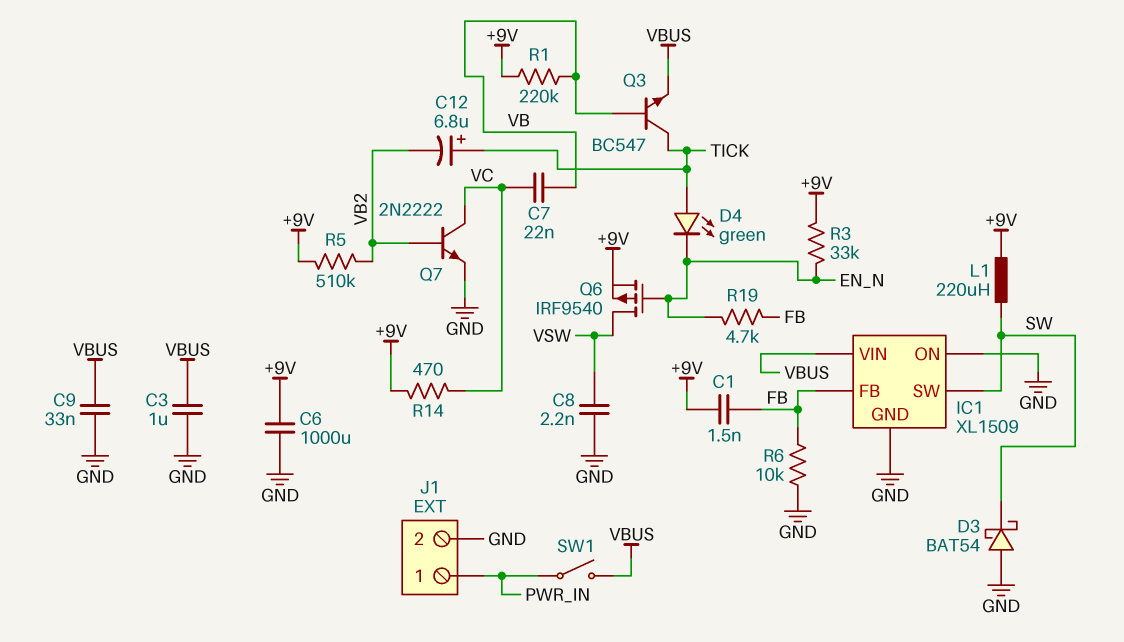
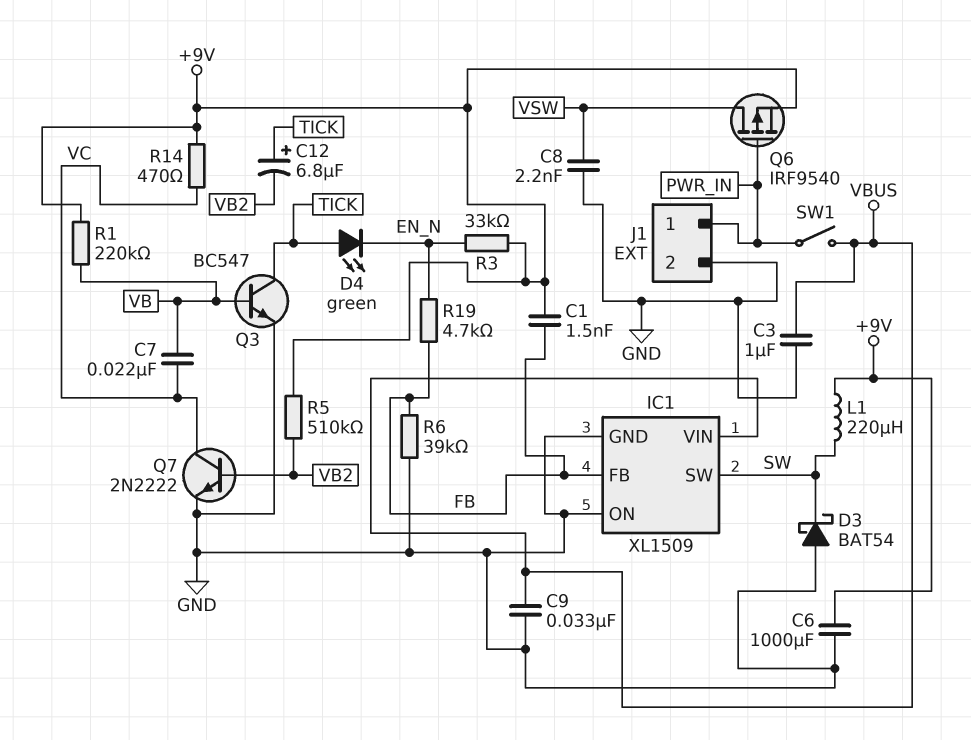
Q3: NPN BC547 (B VB, C TICK, E VBUS) -> NPN BC547 (B VB, C TICK, E GND)
Q6: PMOS IRF9540 (G EN_N, D VSW, S +9V) -> PMOS IRF9540 (G PWR_IN, D VSW, S +9V)
R6: 10k (FB, GND) -> 39k (FB, GND)

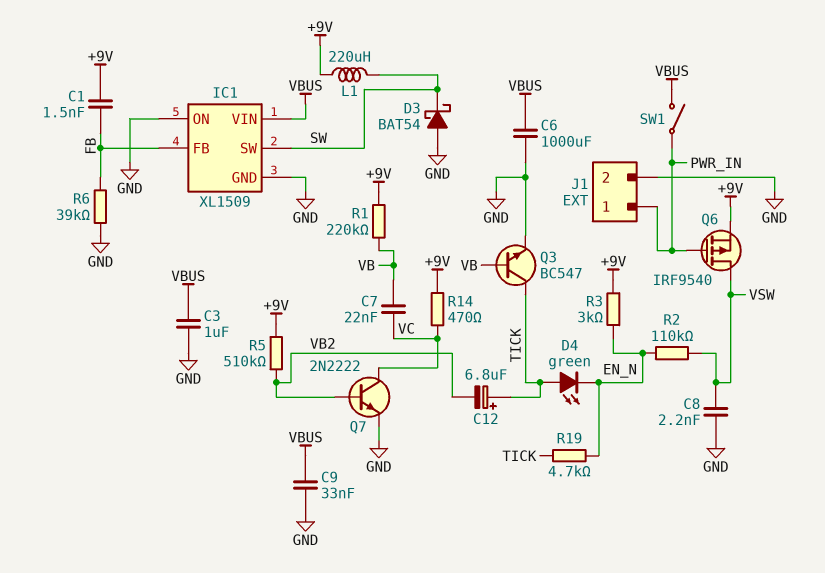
C6: 1000uF (+9V, GND) -> 1000uF (GND, VBUS)
R2: none -> 110k (EN_N, VSW)
R3: 33k (+9V, EN_N) -> 3k (+9V, EN_N)
R19: 4.7k (EN_N, FB) -> 4.7k (EN_N, TICK)

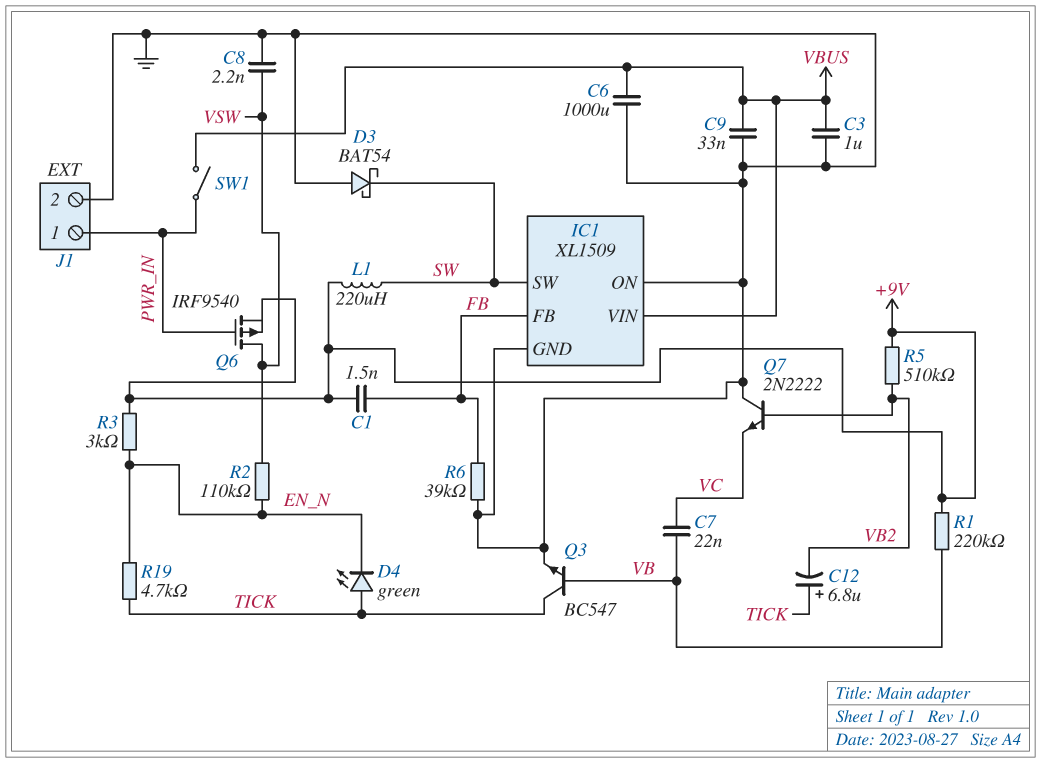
Q7: NPN 2N2222 (B VB2, C VC, E GND) -> NPN 2N2222 (B VB2, C GND, E VC)
R14: 470 (+9V, VC) -> none

